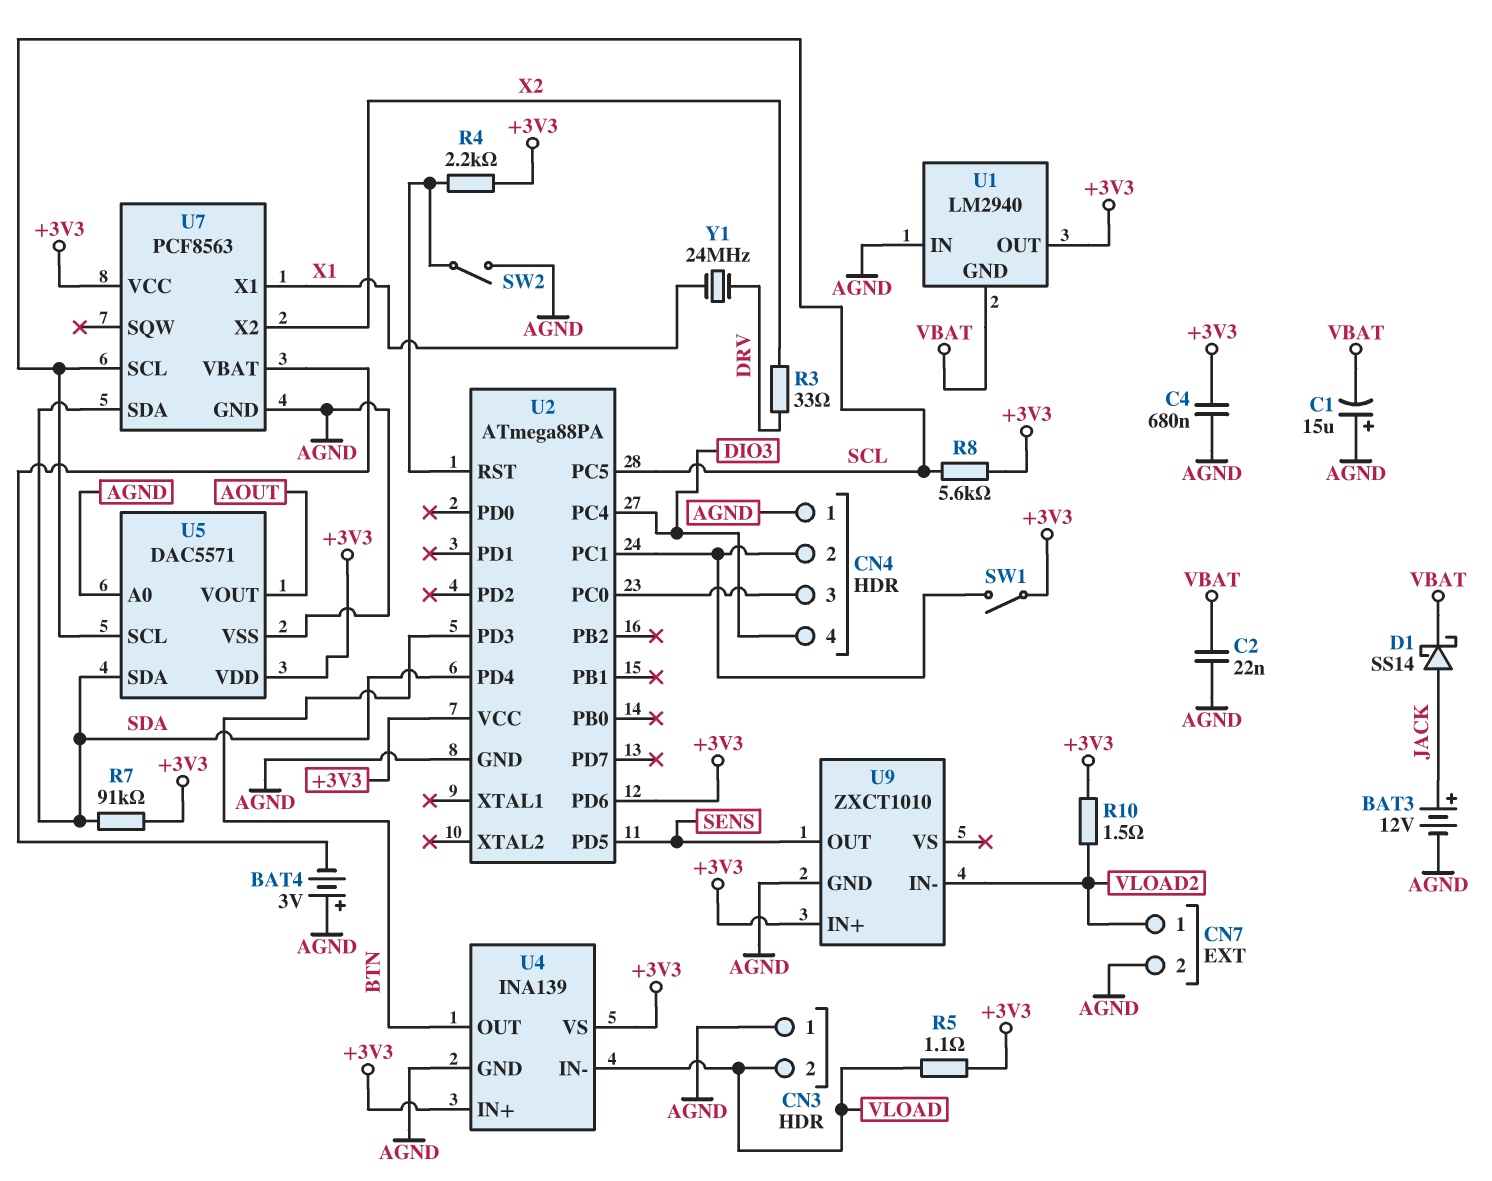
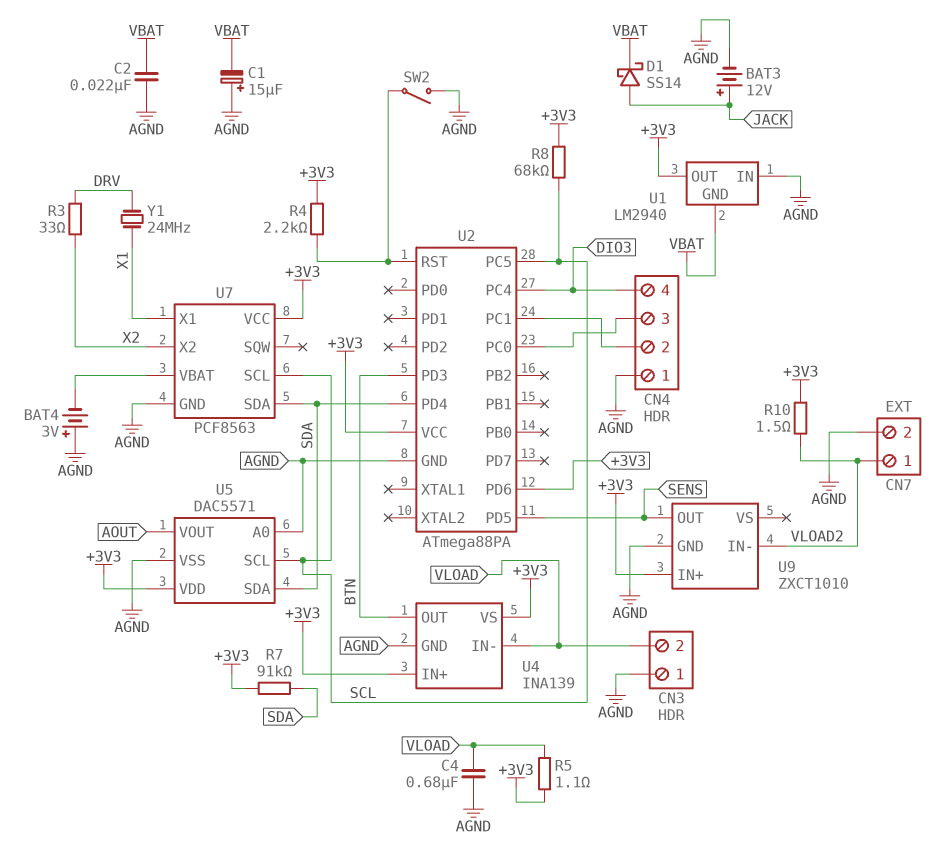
C4: 680nF (+3V3, AGND) -> 680nF (AGND, VLOAD)
R8: 5.6k (+3V3, SCL) -> 68k (+3V3, SCL)
SW1: switch (+3V3, CN4/2) -> none

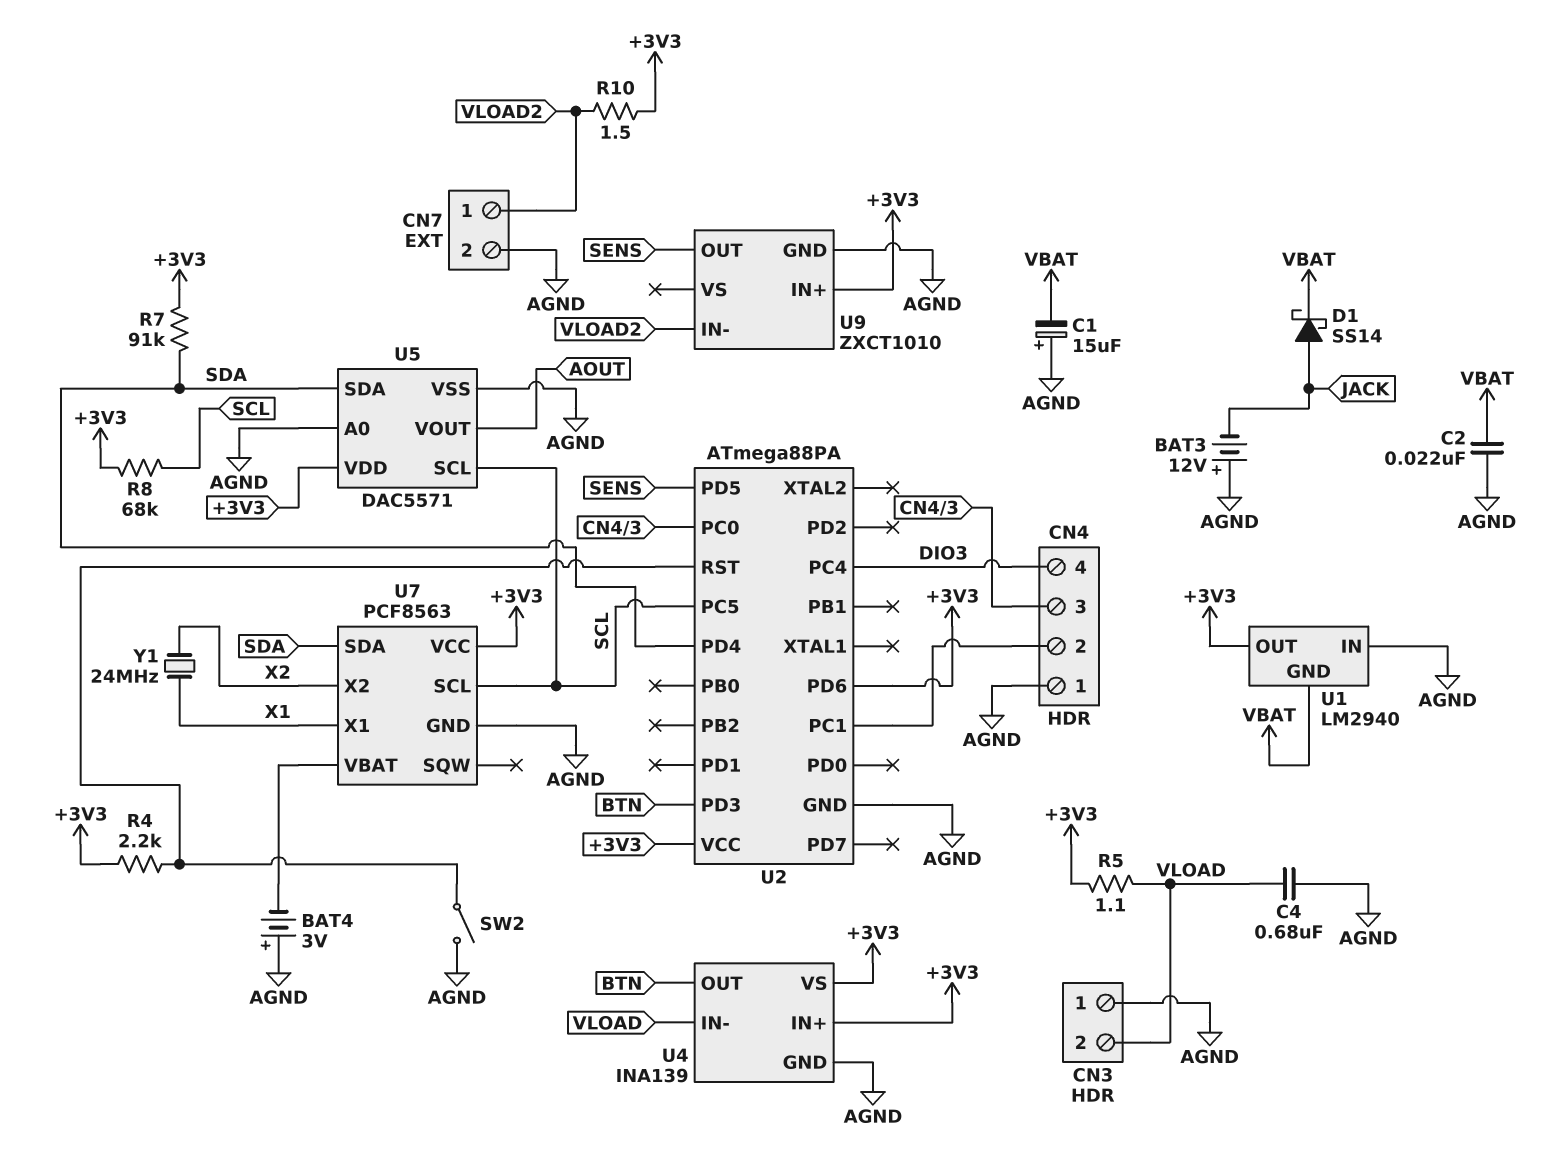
BAT3: 12V (plus JACK, minus AGND) -> 12V (plus AGND, minus JACK)
R3: 33 (DRV, X2) -> none
Y1: 24MHz (DRV, X1) -> 24MHz (X1, X2)

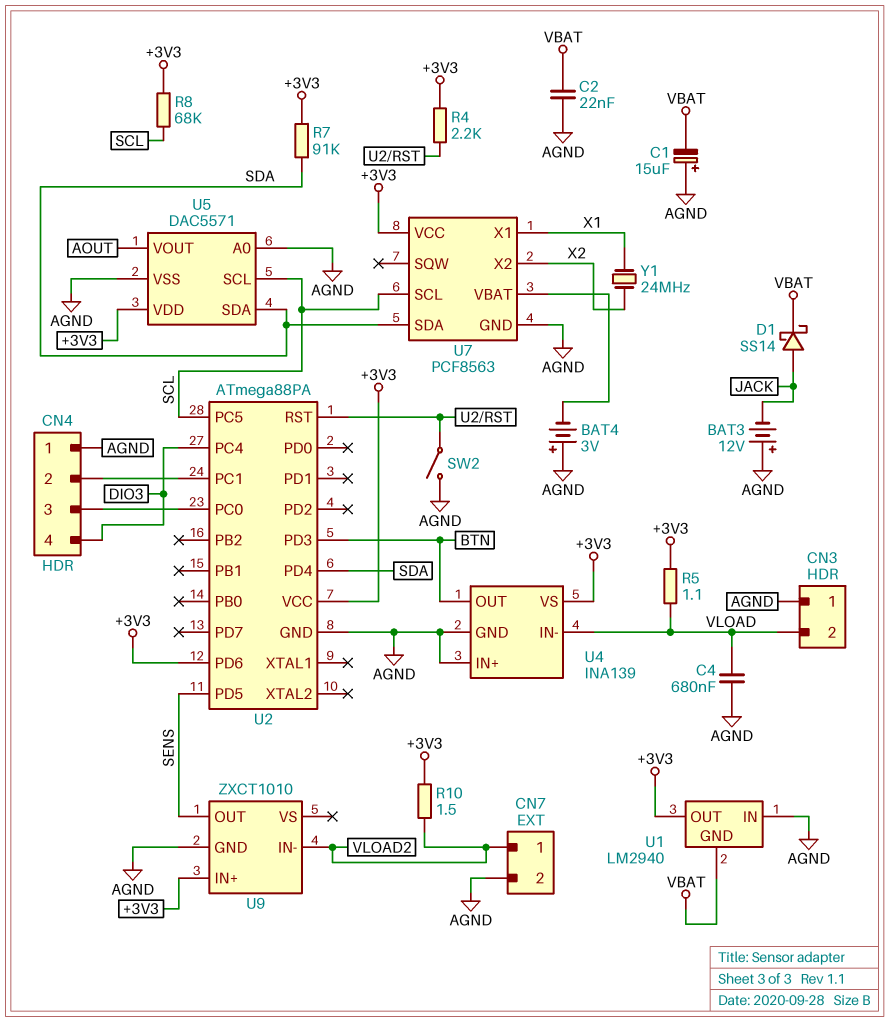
U4 pin IN+: +3V3 -> AGND

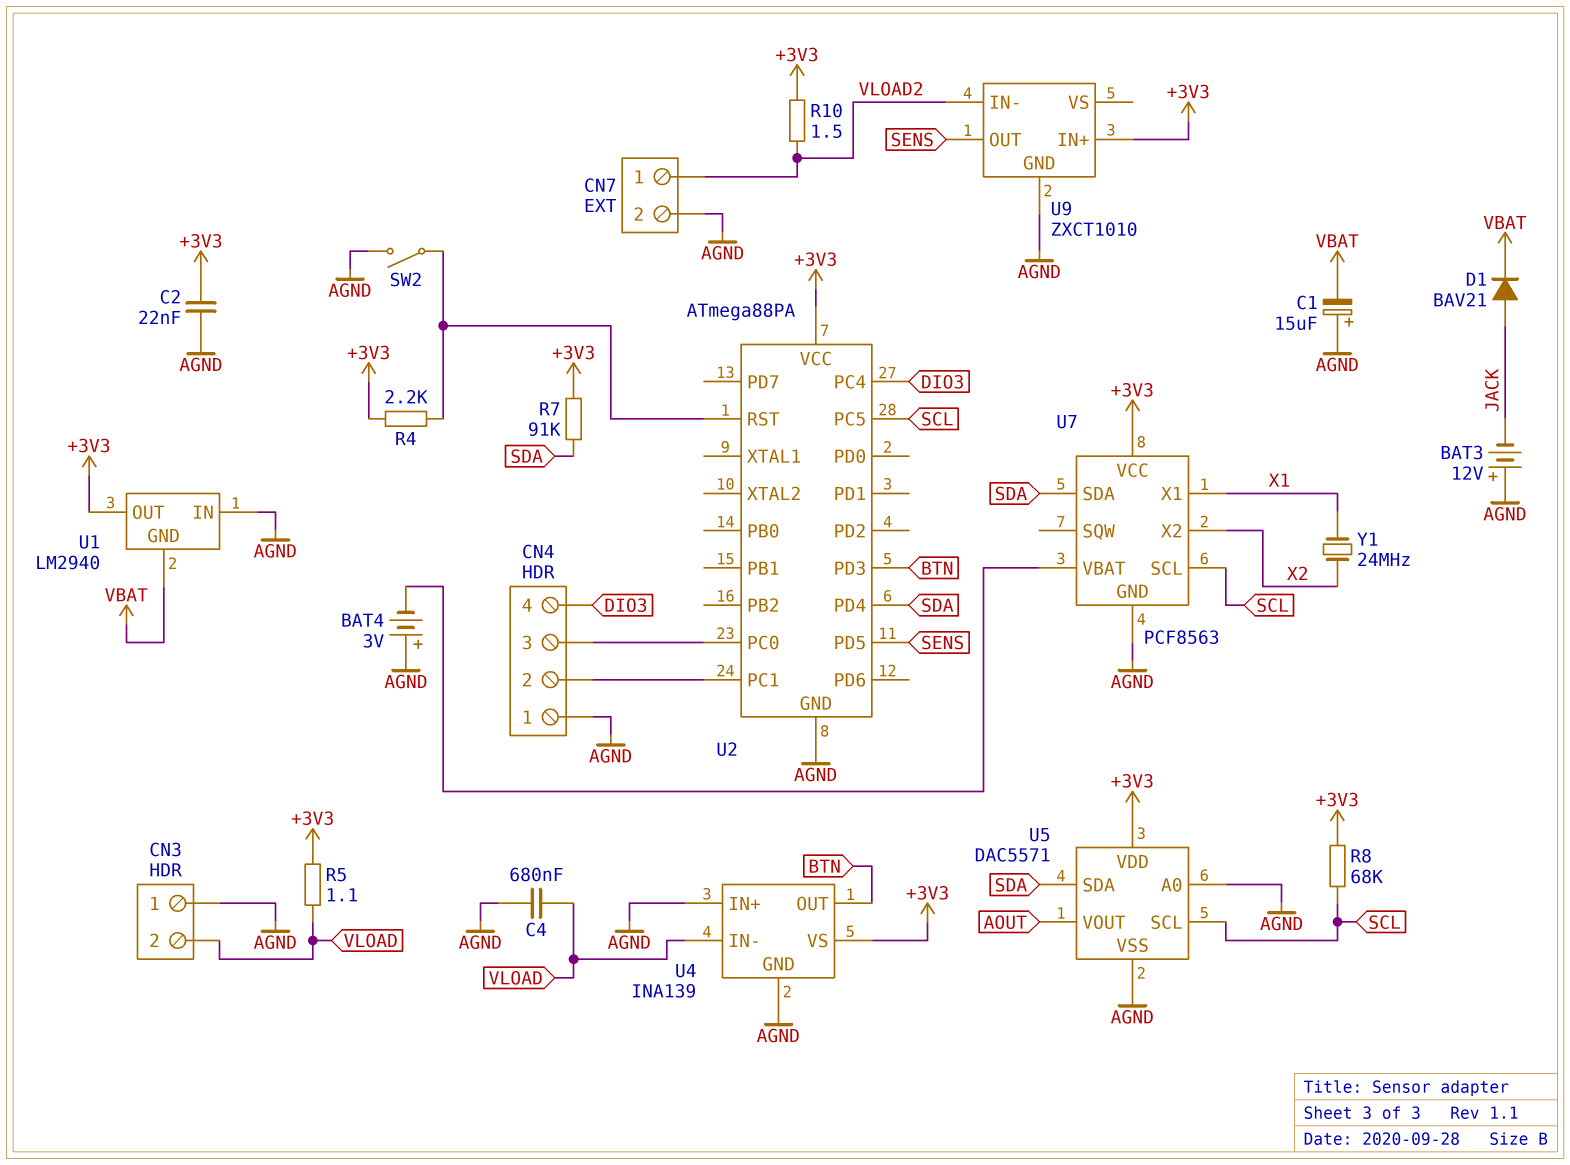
C2: 22nF (AGND, VBAT) -> 22nF (+3V3, AGND)
D1: schottky SS14 (A JACK, K VBAT) -> diode BAV21 (A JACK, K VBAT)
U2 pin PD6: +3V3 -> none

